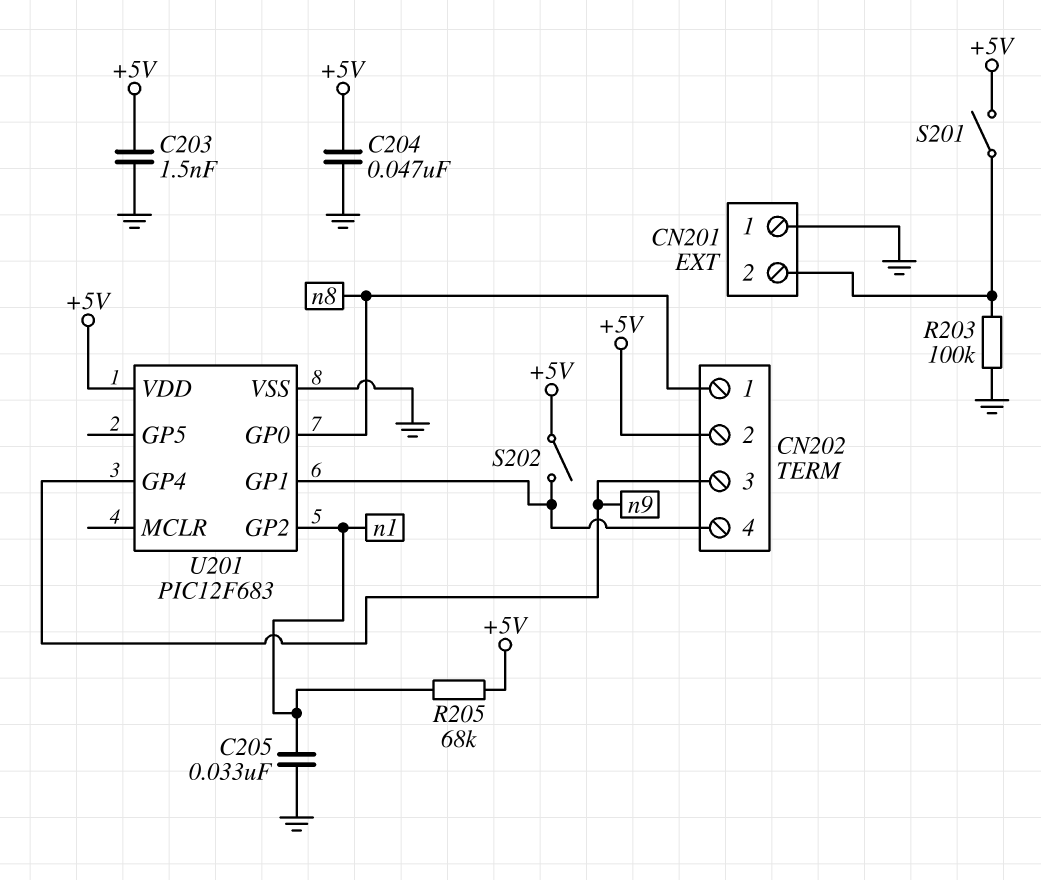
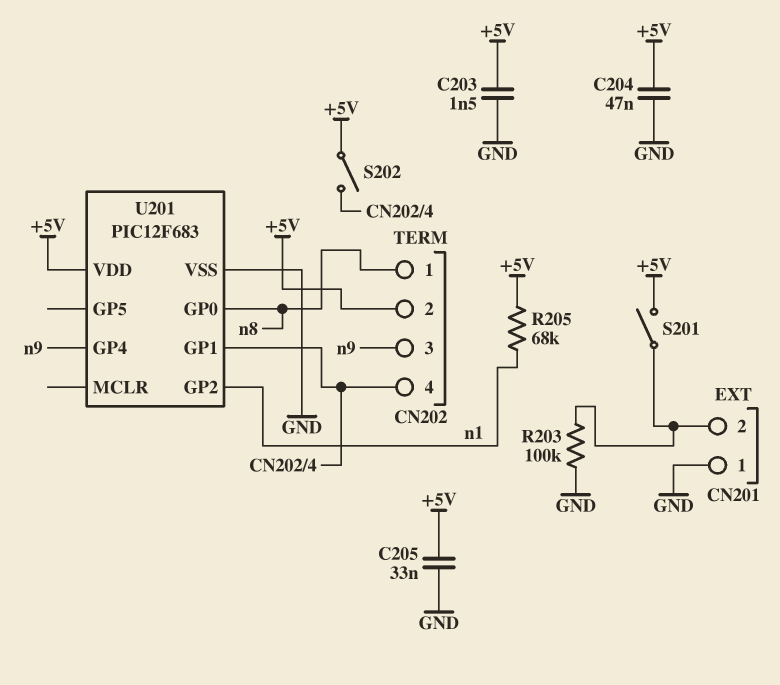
C205: 33nF (GND, n1) -> 33nF (+5V, GND)

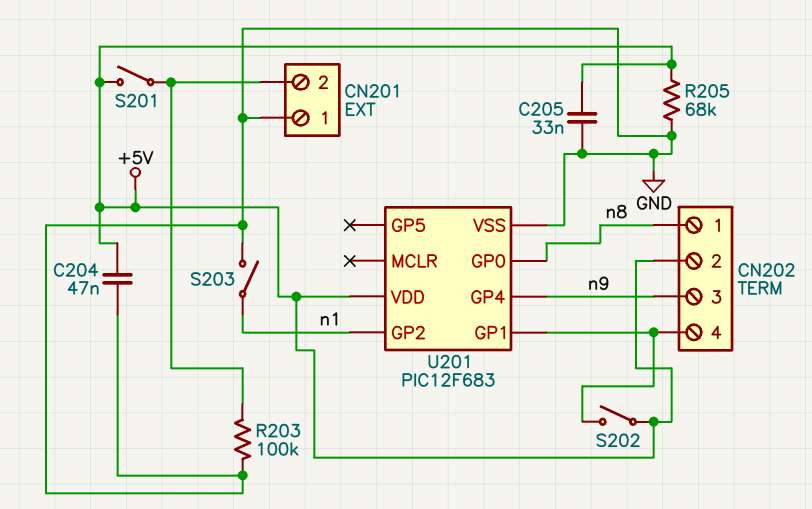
C203: 1.5nF (+5V, GND) -> none
R205: 68k (+5V, n1) -> 68k (+5V, GND)
S203: none -> switch (GND, n1)

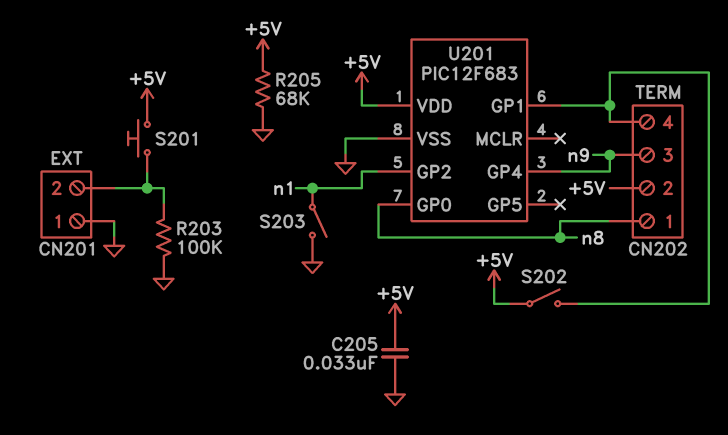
C204: 47nF (+5V, GND) -> none
S201: switch (+5V, CN201/2) -> button (+5V, CN201/2)

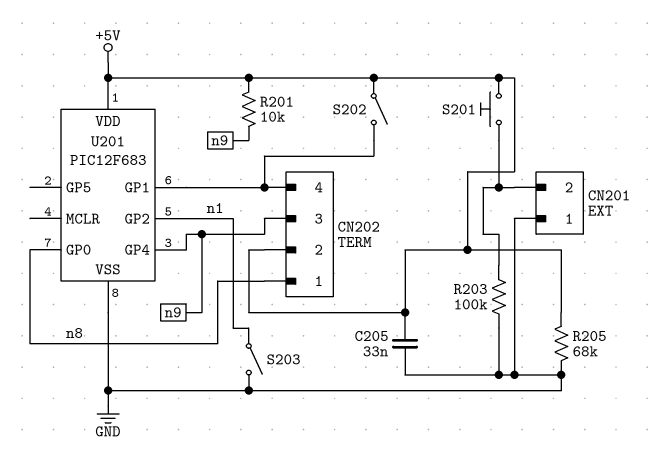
R201: none -> 10k (+5V, n9)

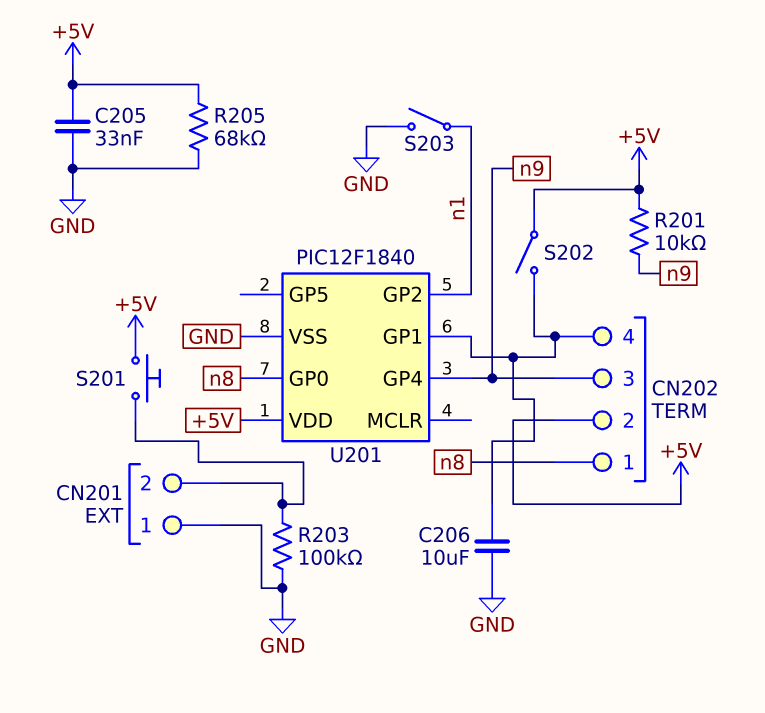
C206: none -> 10uF (CN202/4, GND)
U201: PIC12F683 -> PIC12F1840

